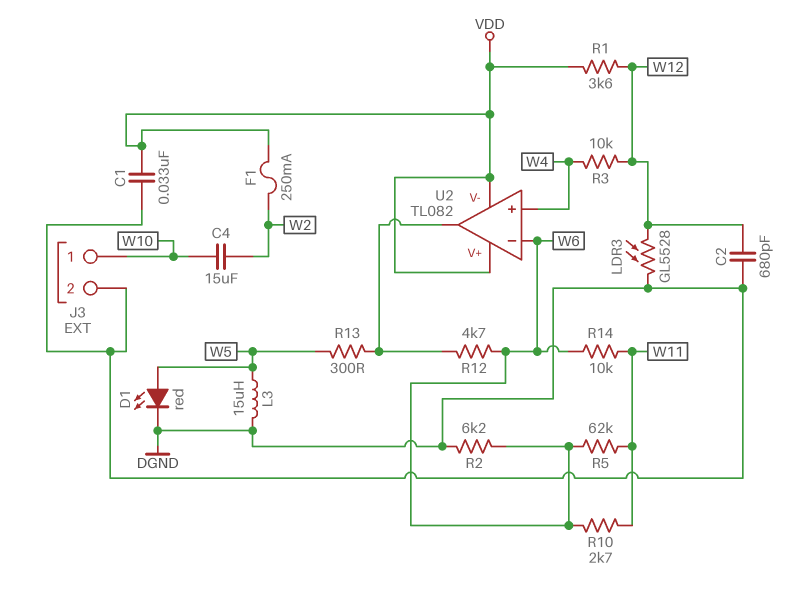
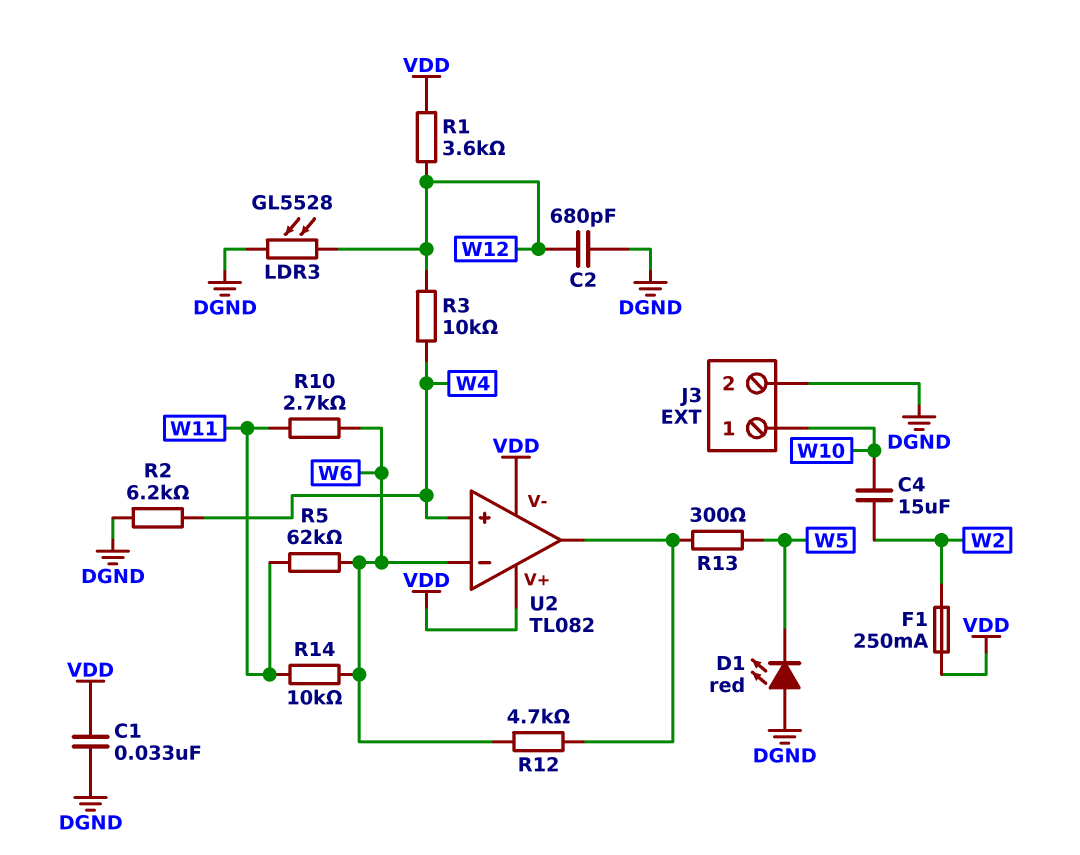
D1: LED red (A W5, K DGND) -> LED red (A DGND, K W5)
L3: 15uH (DGND, W5) -> none
R2: 6.2k (DGND, W6) -> 6.2k (DGND, W4)

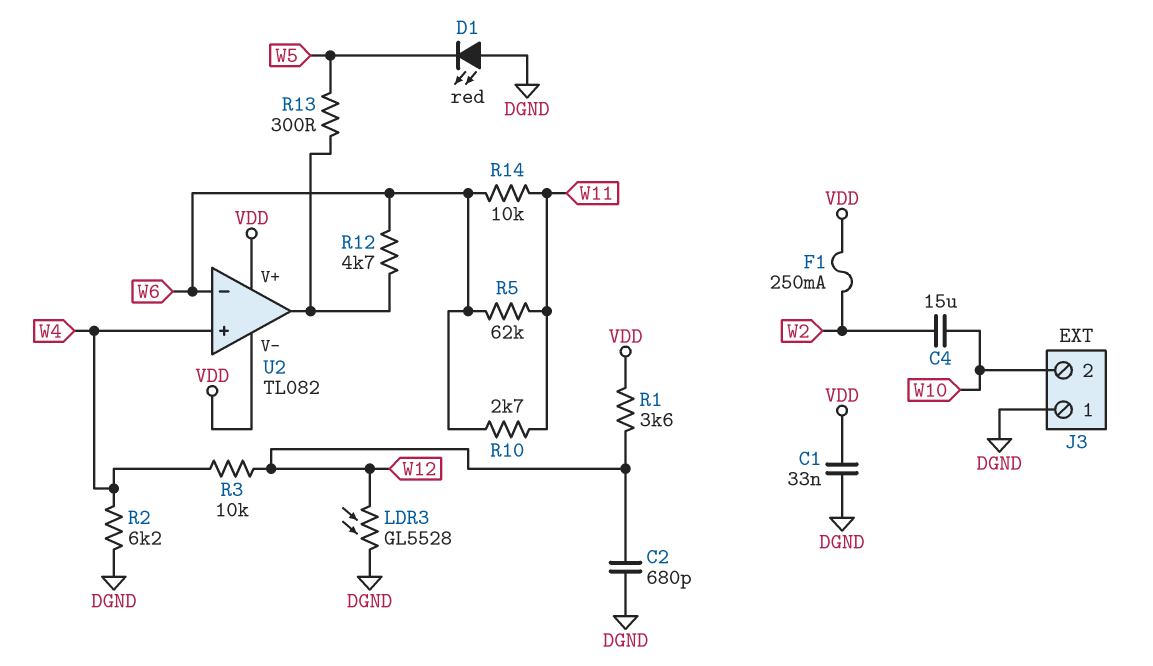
J3 pin 1: W10 -> DGND
J3 pin 2: DGND -> W10

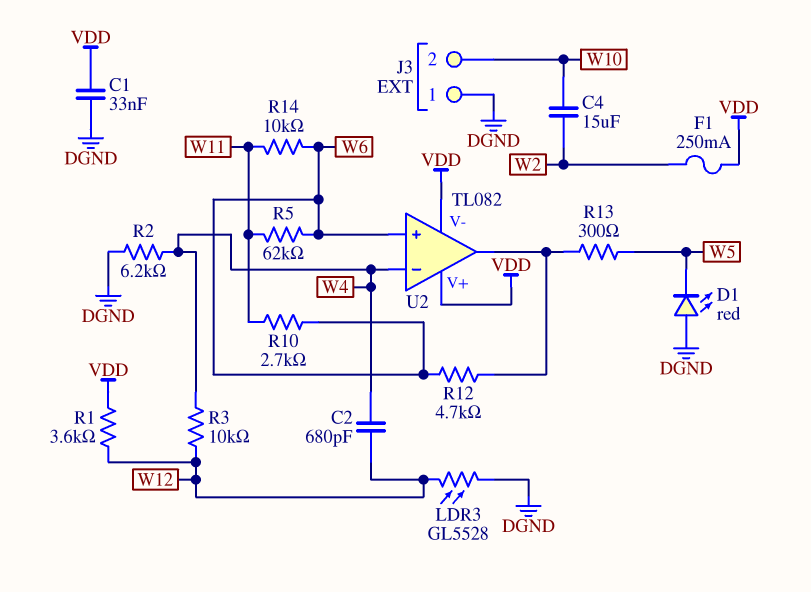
C2: 680pF (DGND, W12) -> 680pF (W4, W12)
U2 pin in+: W4 -> W6
U2 pin in-: W6 -> W4

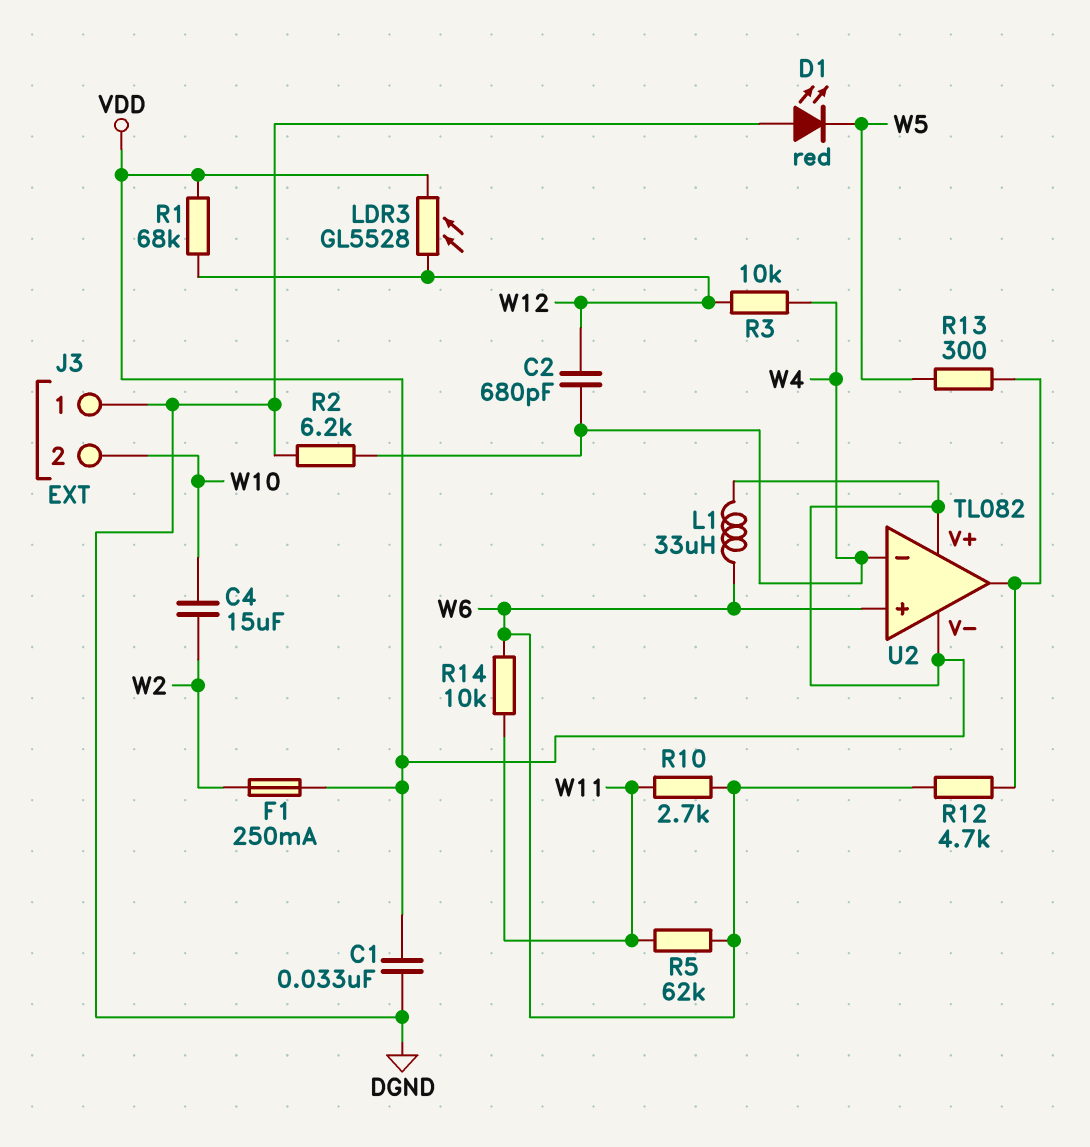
L1: none -> 33uH (VDD, W6)
LDR3: GL5528 (DGND, W12) -> GL5528 (VDD, W12)
R1: 3.6k (VDD, W12) -> 68k (VDD, W12)

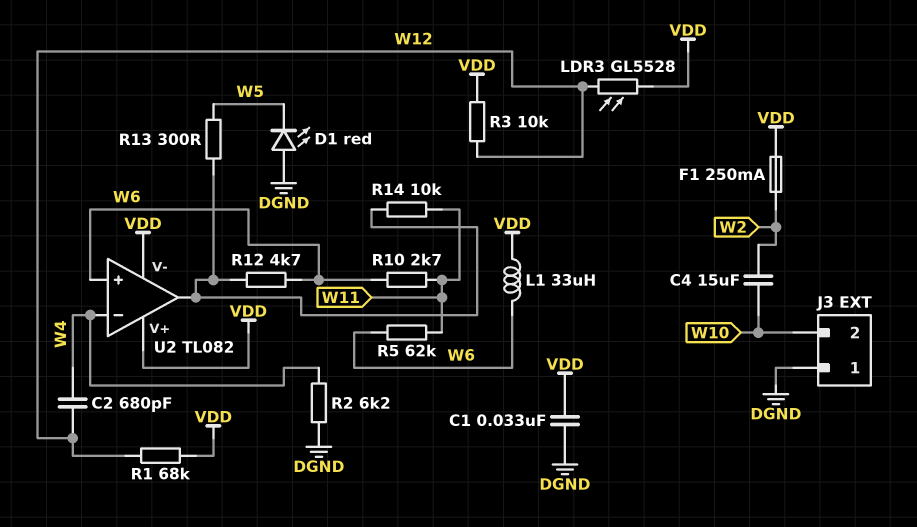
R3: 10k (W4, W12) -> 10k (VDD, W12)
R14: 10k (W6, W11) -> 10k (U2/out, W11)

